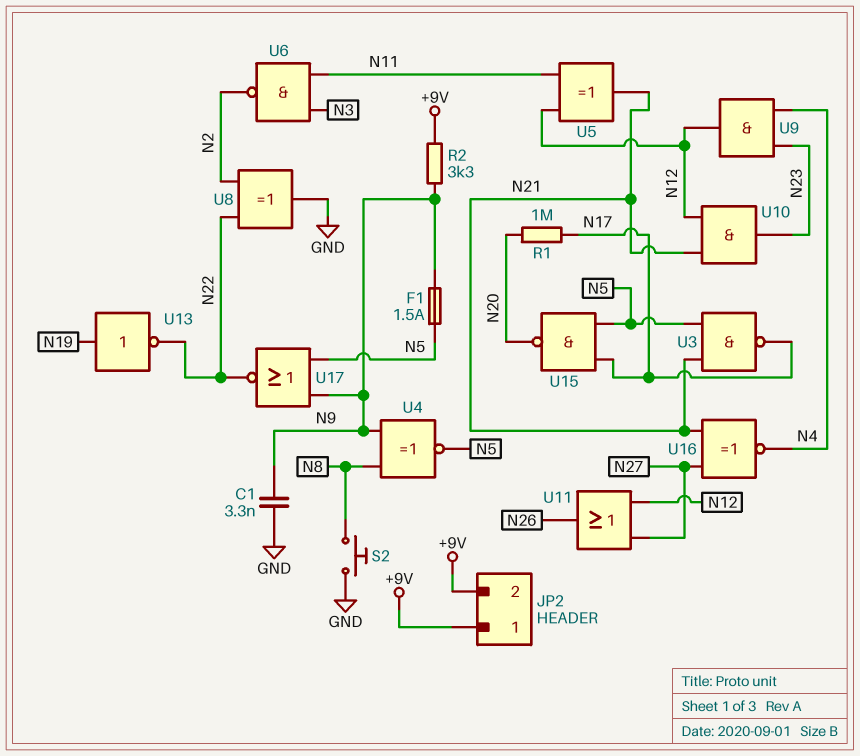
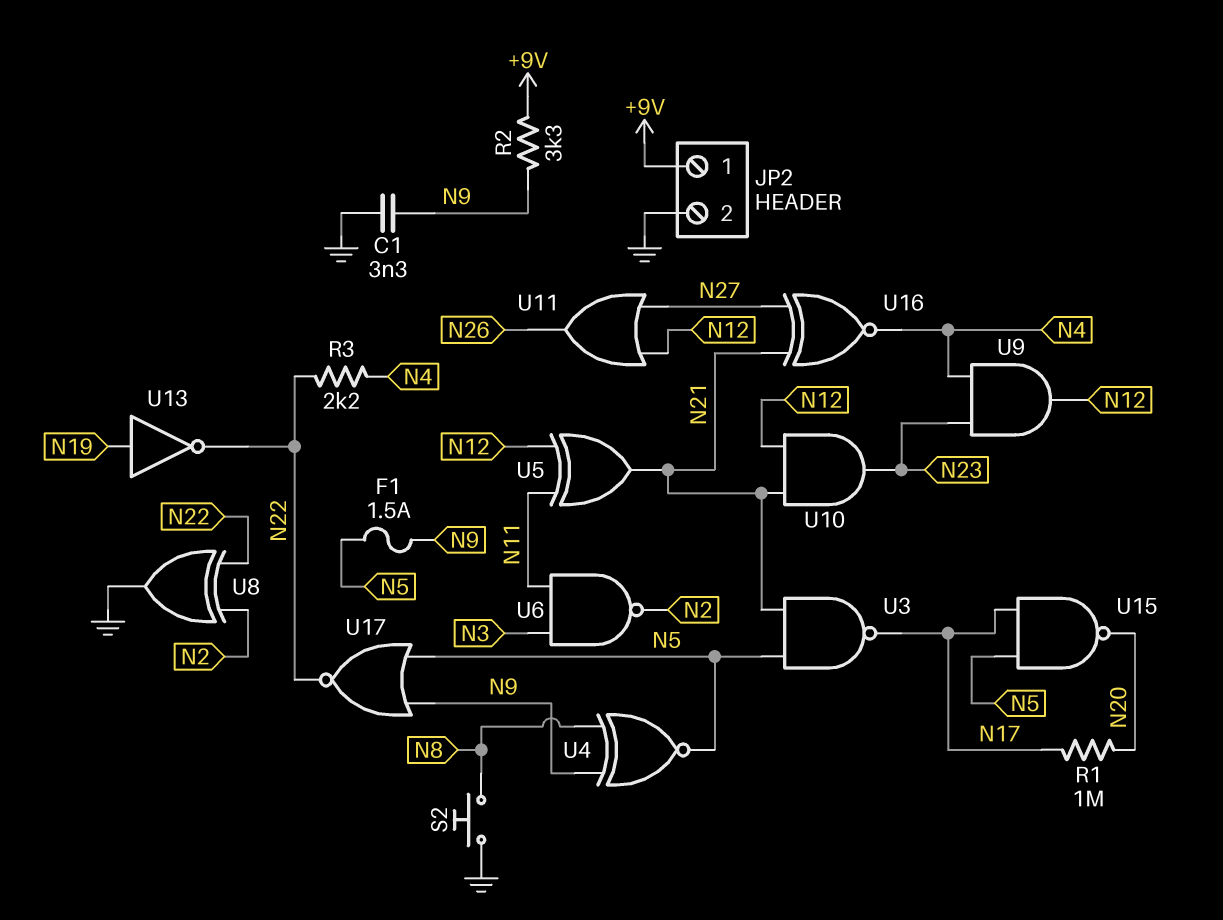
JP2 pin 2: +9V -> GND
R3: none -> 2.2k (N4, N22)

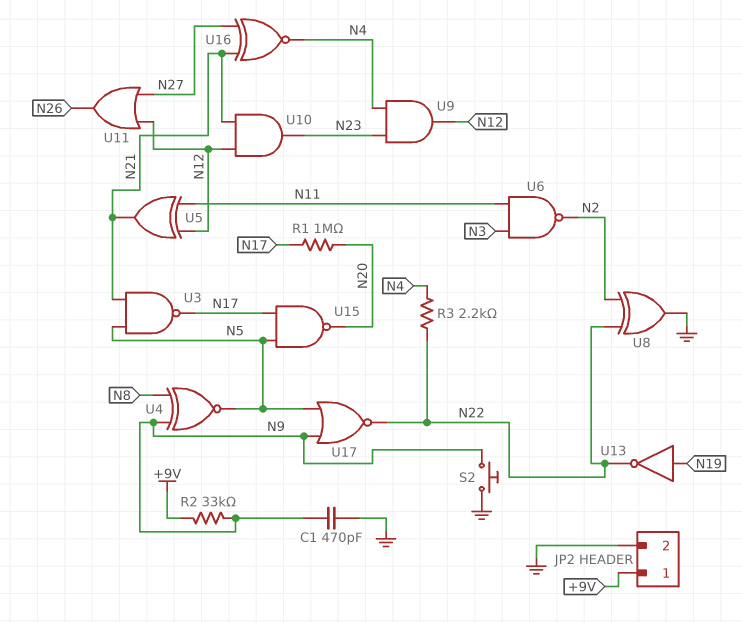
C1: 3.3nF (GND, N9) -> 470pF (GND, N9)
F1: 1.5A (N5, N9) -> none
R2: 3.3k (+9V, N9) -> 33k (+9V, N9)
S2: button (GND, N8) -> button (GND, N9)

